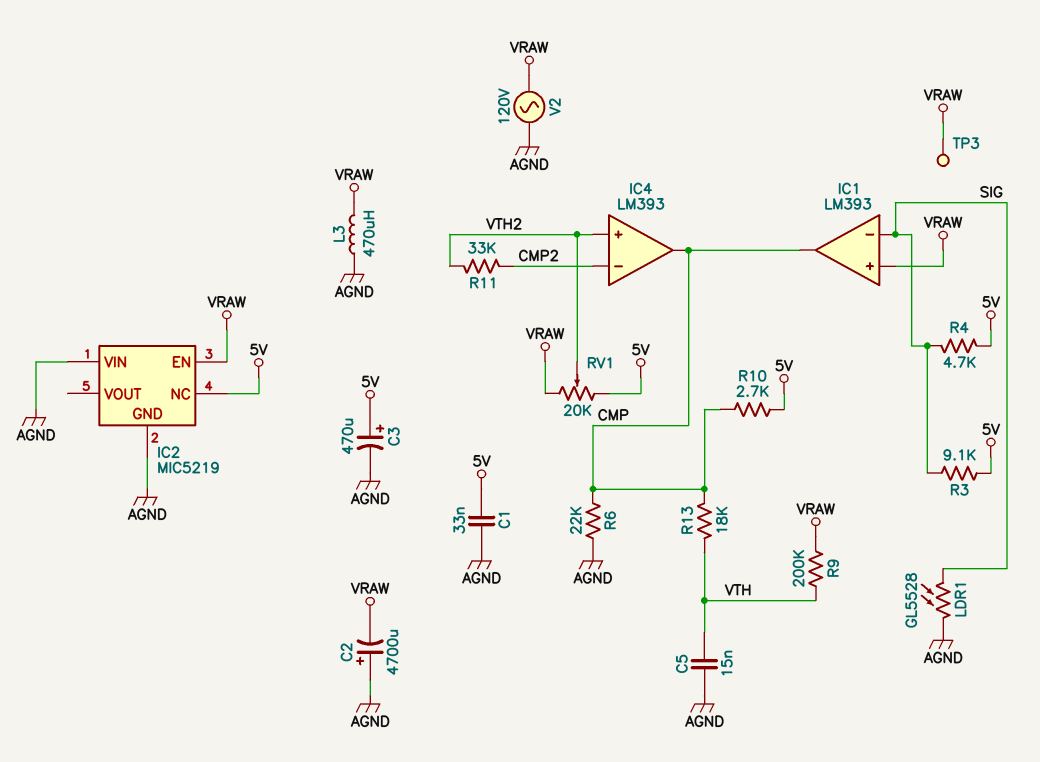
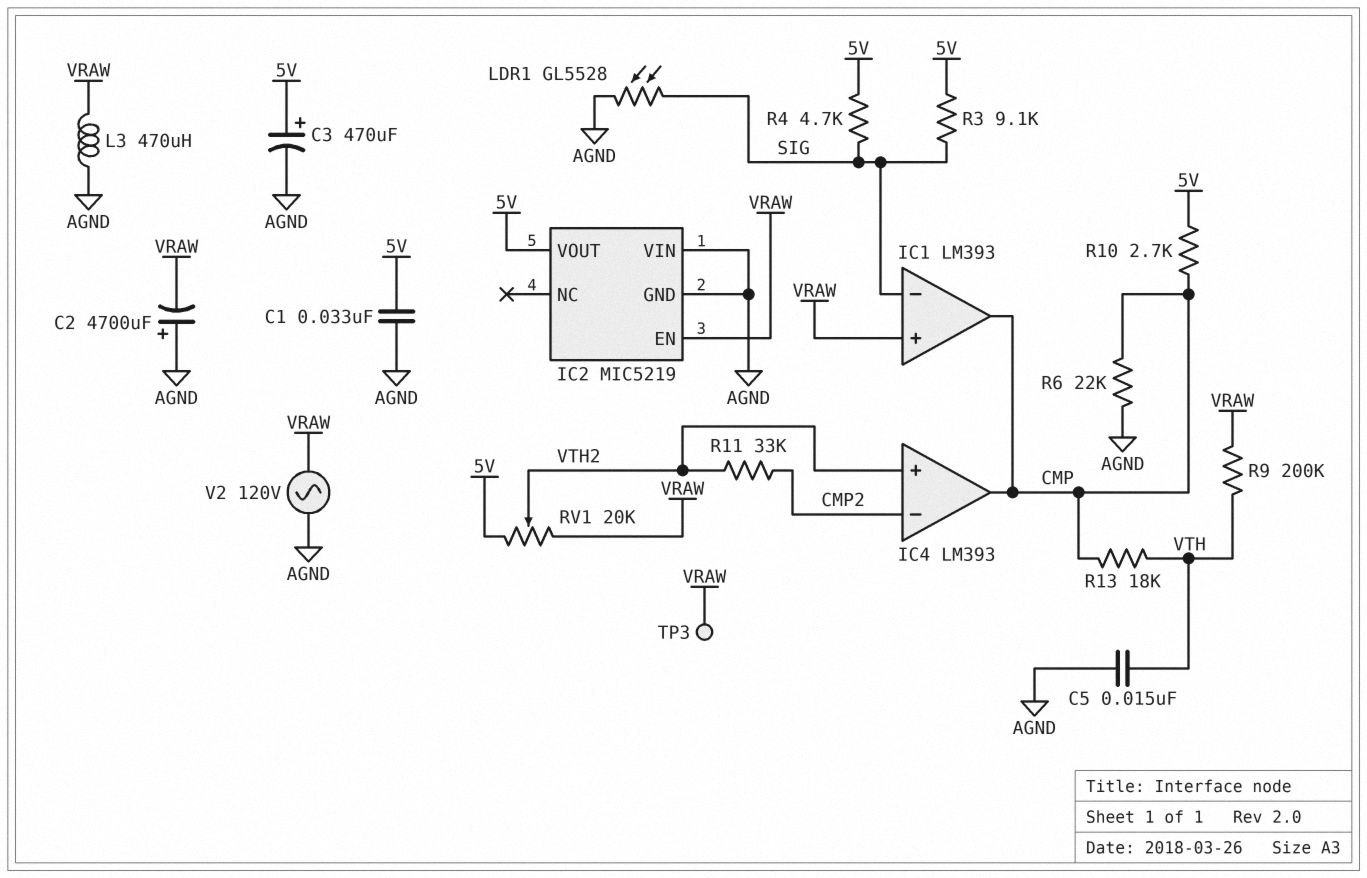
IC2 pin NC: 5V -> none
IC2 pin VOUT: none -> 5V

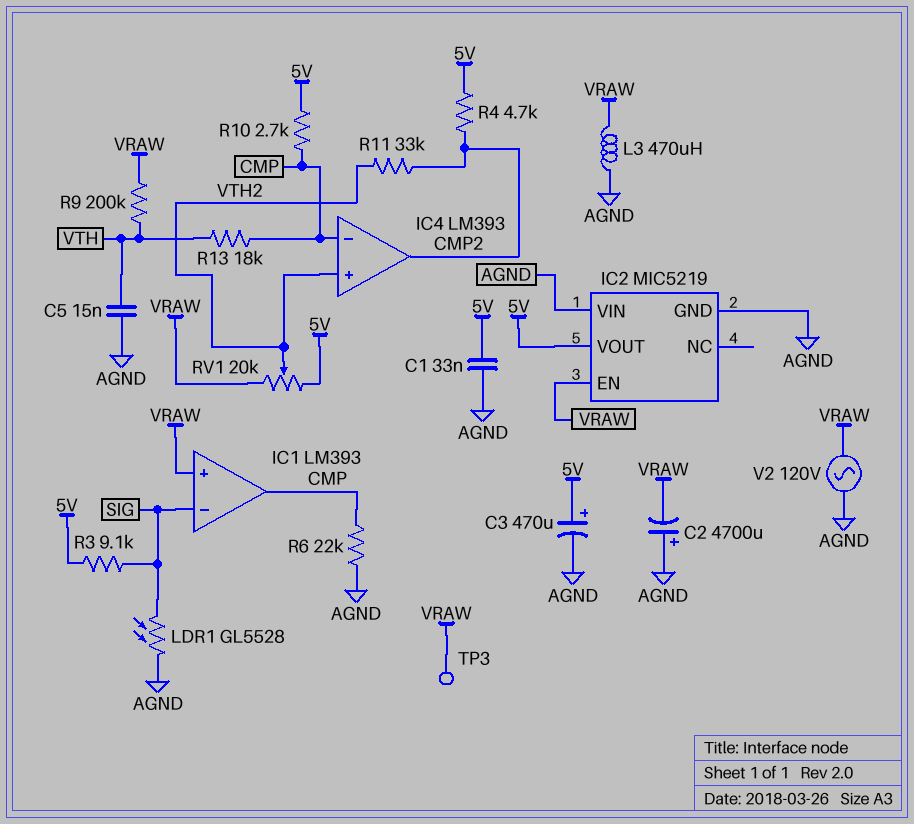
IC4 pin in-: CMP2 -> CMP
IC4 pin out: CMP -> CMP2
R4: 4.7k (5V, SIG) -> 4.7k (5V, CMP2)

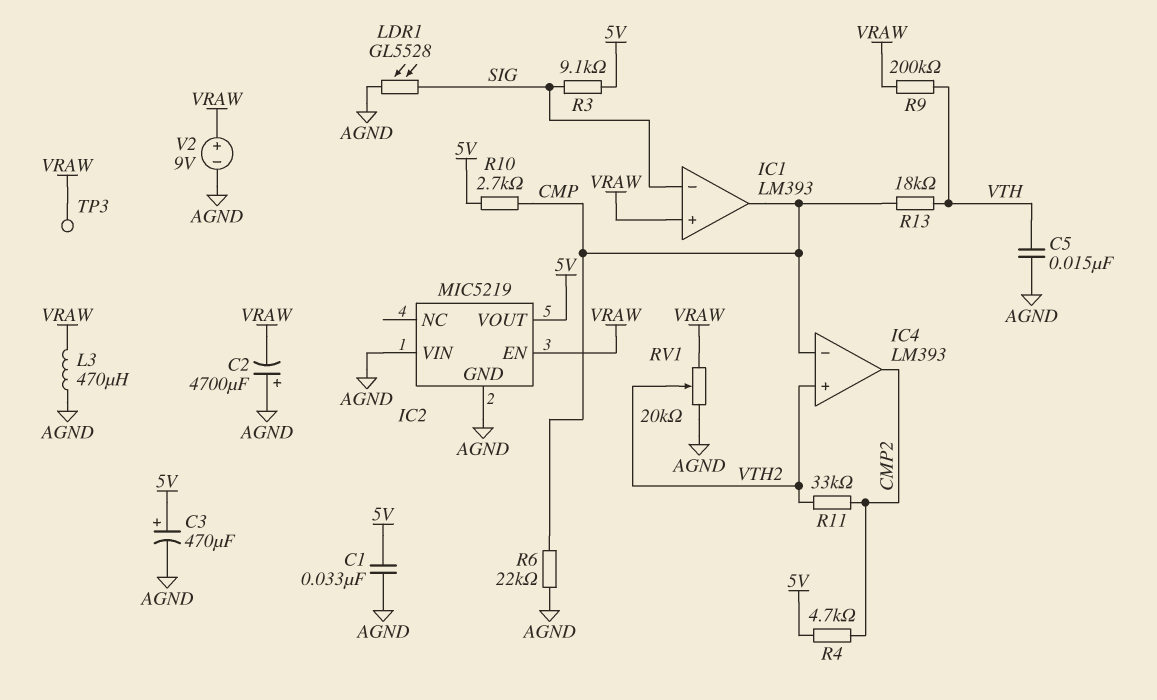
RV1: 20k (5V, VRAW, wiper VTH2) -> 20k (AGND, VRAW, wiper VTH2)
V2: AC 120V (AGND, VRAW) -> 9V (plus VRAW, minus AGND)

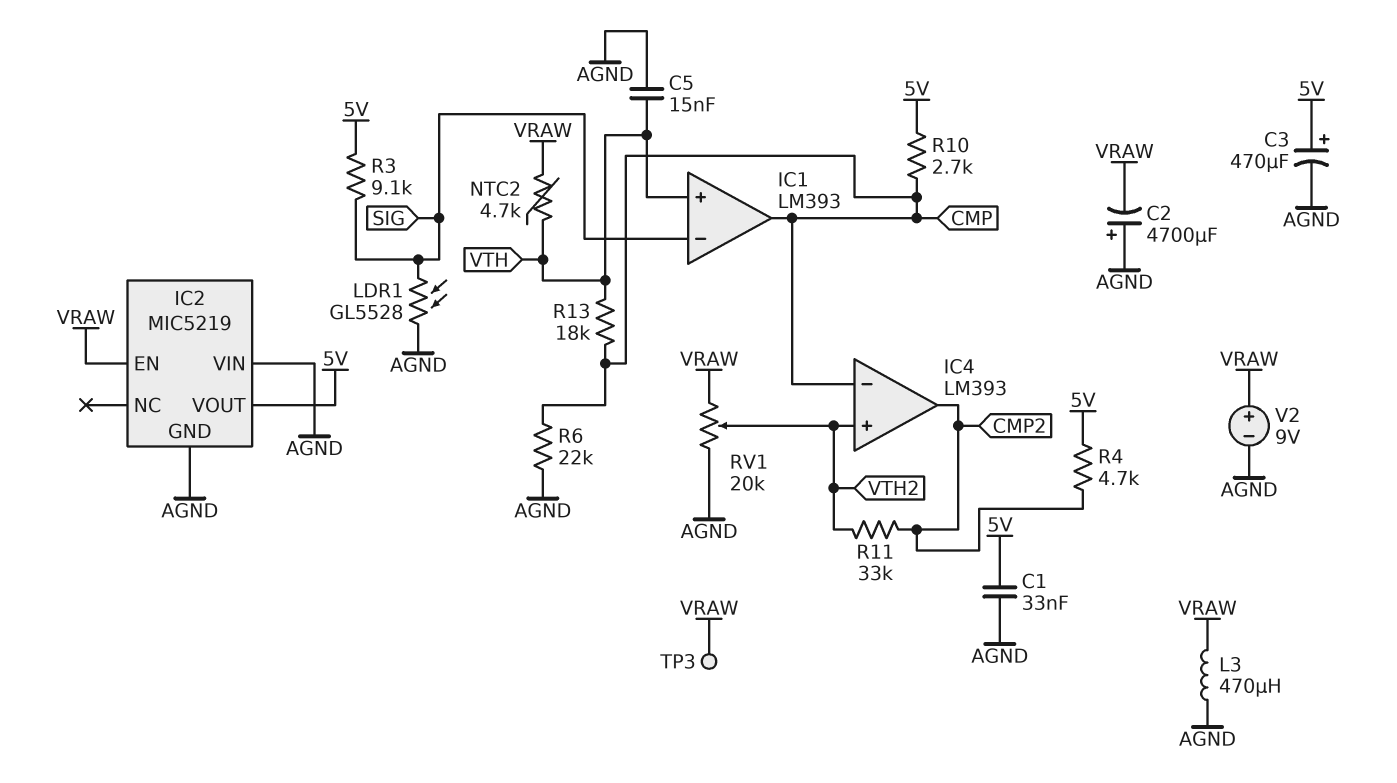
IC1 pin in+: VRAW -> VTH
NTC2: none -> 4.7k (VRAW, VTH)
R9: 200k (VRAW, VTH) -> none

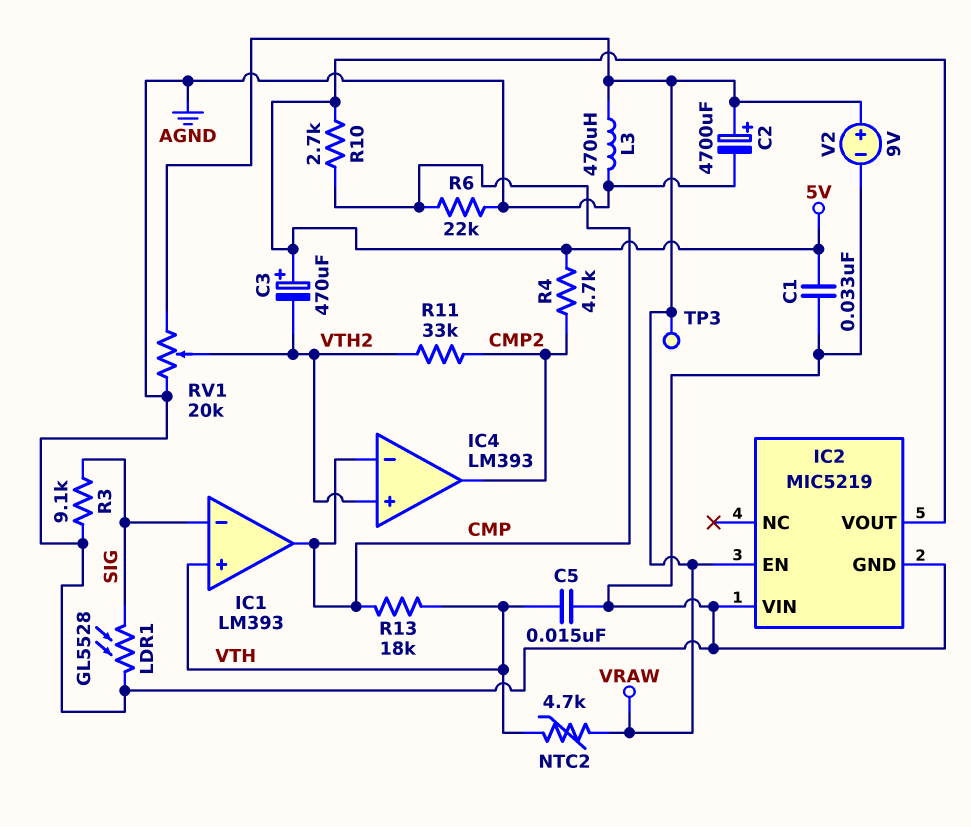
C2: 4700uF (plus AGND, minus VRAW) -> 4700uF (plus VRAW, minus AGND)
C3: 470uF (plus 5V, minus AGND) -> 470uF (plus 5V, minus VTH2)
R3: 9.1k (5V, SIG) -> 9.1k (AGND, SIG)

